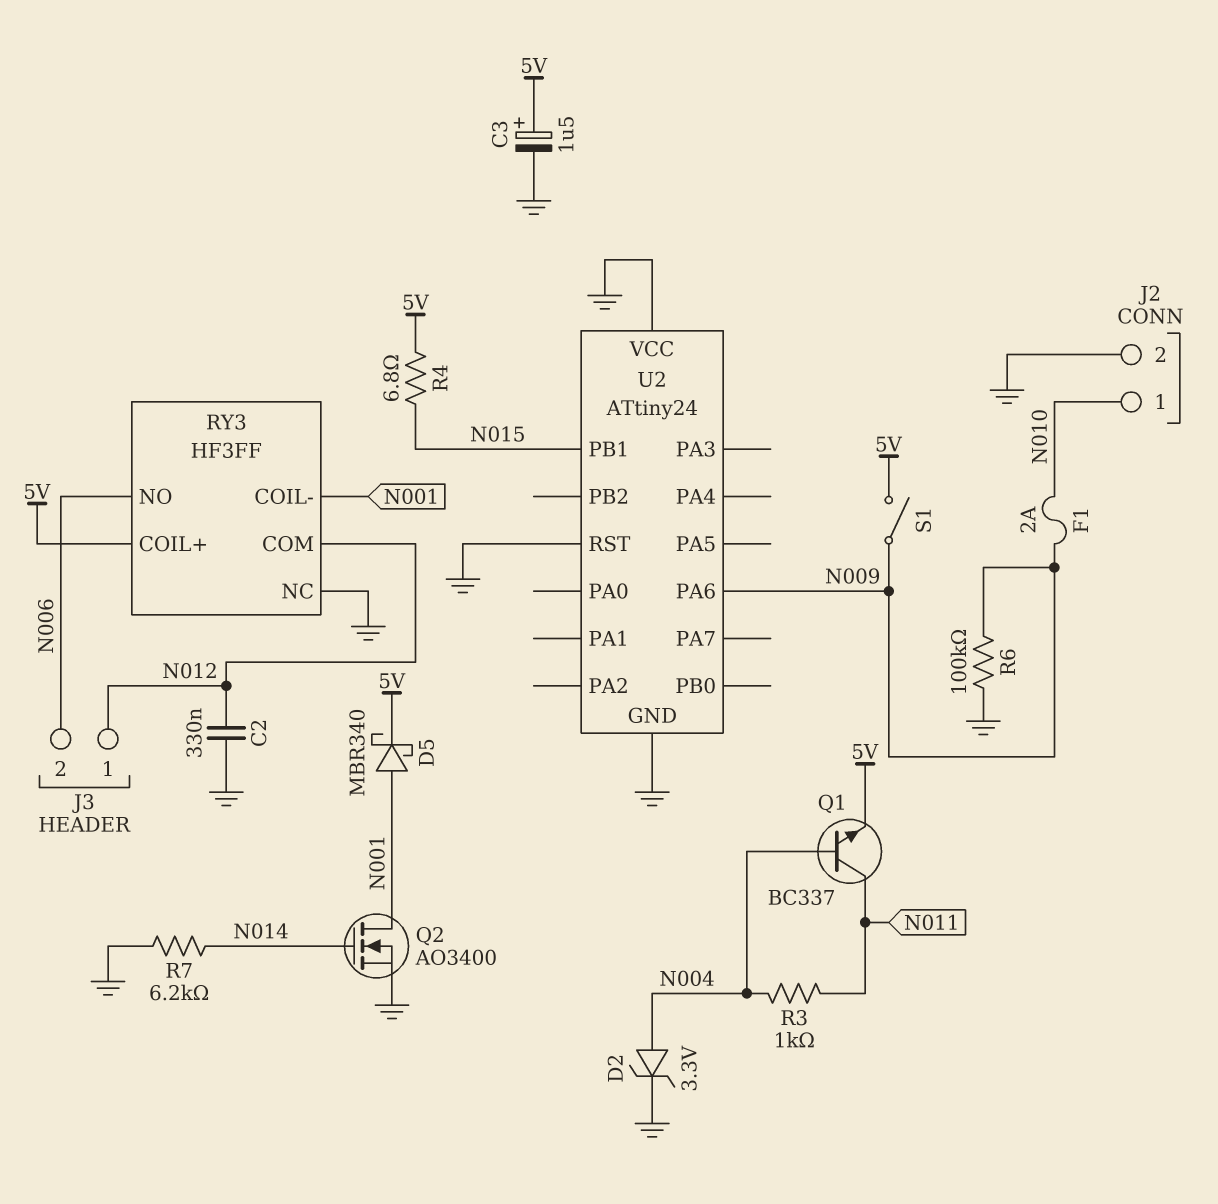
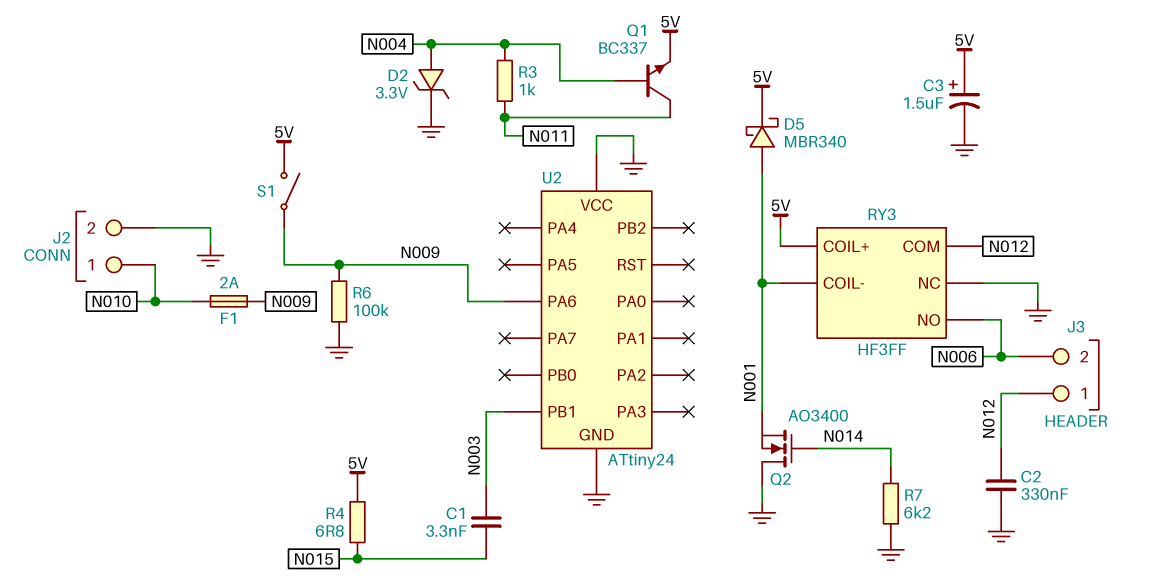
C1: none -> 3.3nF (N003, N015)
Q2: NMOS AO3400 (G N014, D N001, S GND) -> NMOS AO3400 (G N014, D GND, S N001)
U2 pin PB1: N015 -> N003
U2 pin RST: GND -> none

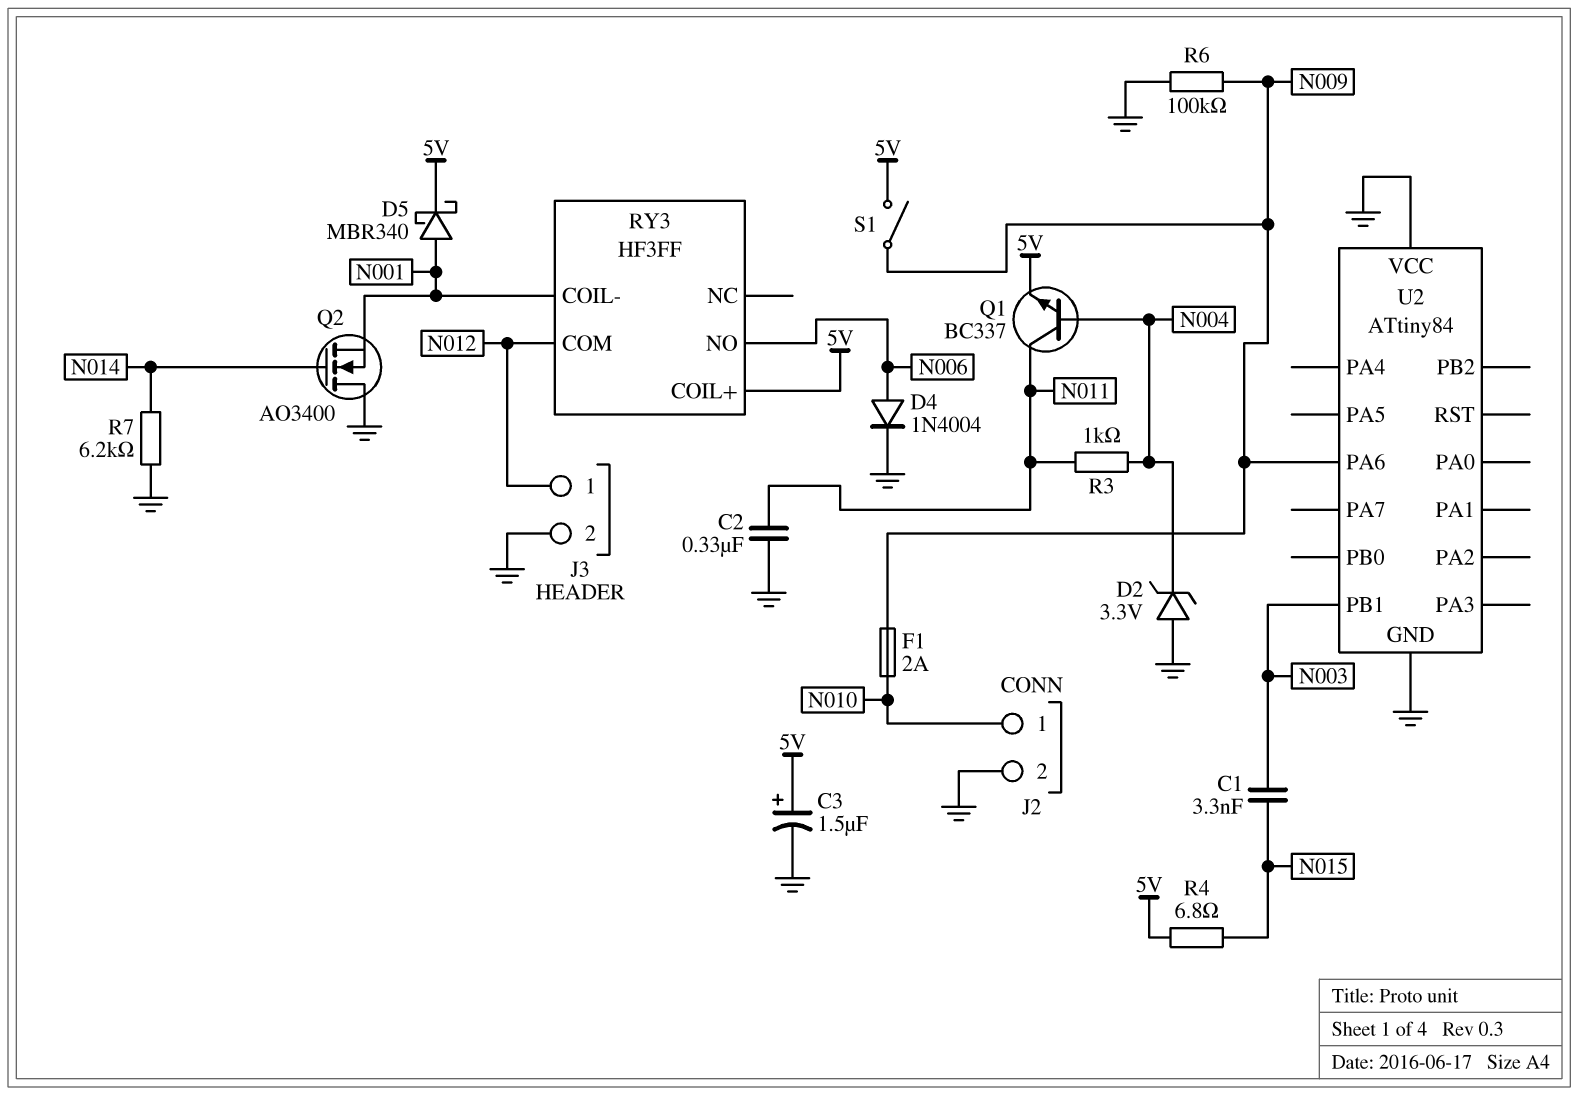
C2: 330nF (GND, N012) -> 330nF (GND, N011)
D2: zener 3.3V (A N004, K GND) -> zener 3.3V (A GND, K N004)
D4: none -> diode 1N4004 (A N006, K GND)
J3 pin 2: N006 -> GND
RY3 pin NC: GND -> none
U2: ATtiny24 -> ATtiny84

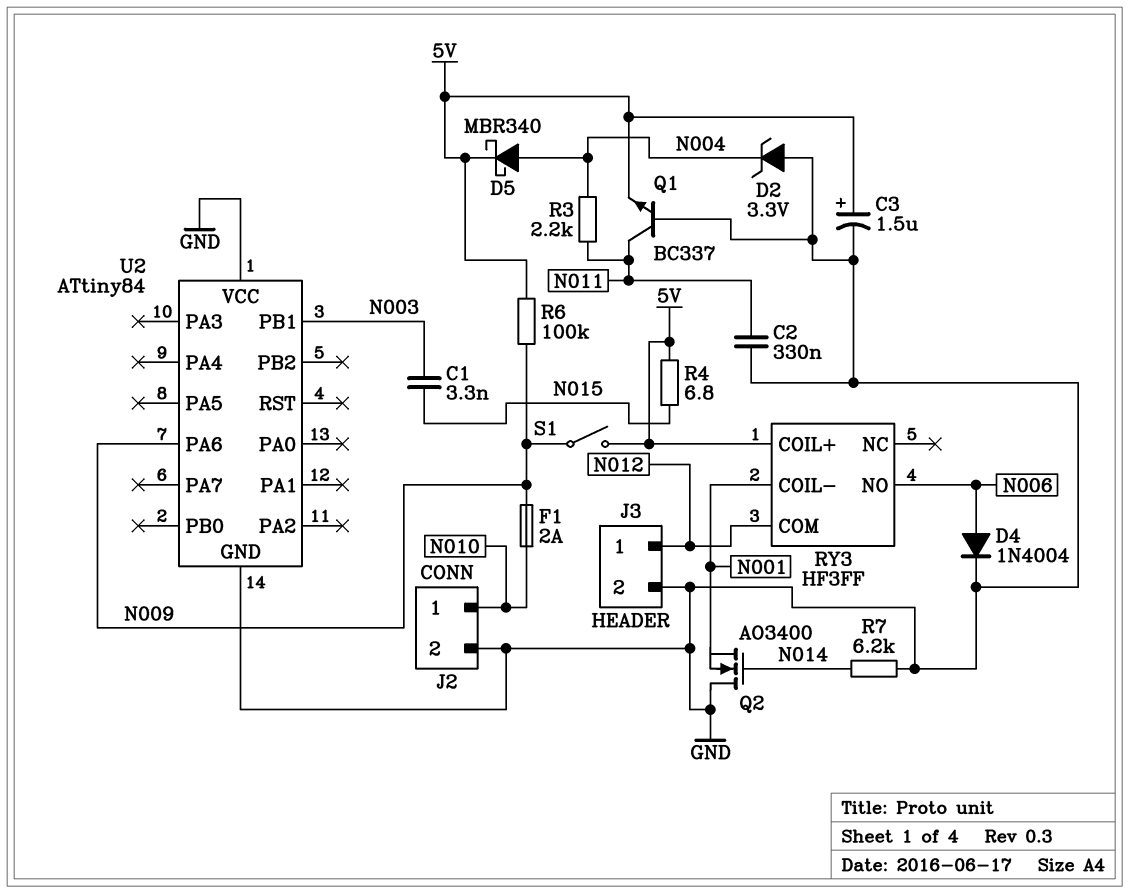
D5: schottky MBR340 (A N001, K 5V) -> schottky MBR340 (A N004, K 5V)
Q1: NPN BC337 (B N004, C N011, E 5V) -> NPN BC337 (B GND, C N011, E 5V)
R3: 1k (N004, N011) -> 2.2k (N004, N011)
R6: 100k (GND, N009) -> 100k (5V, N009)

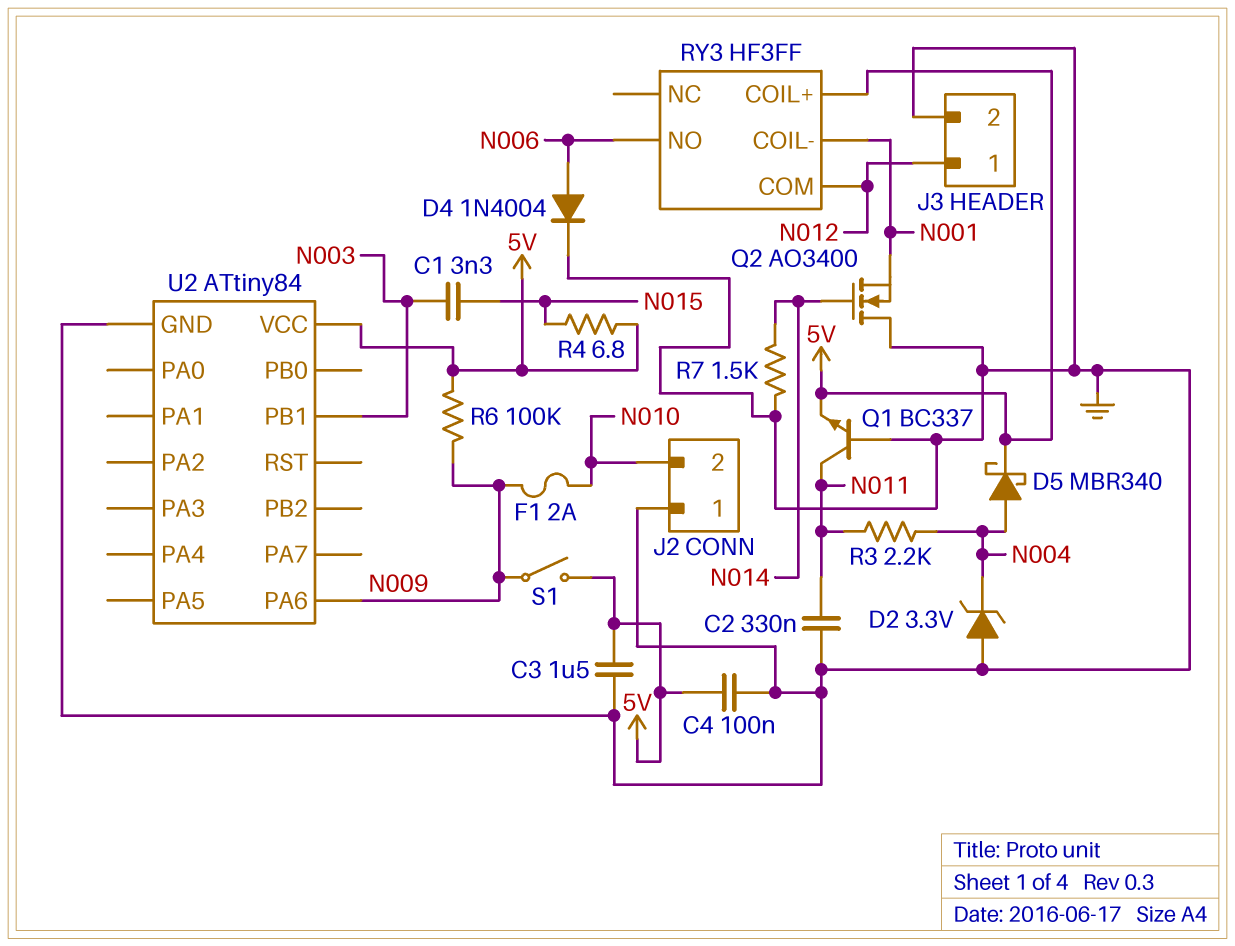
C3: 1.5uF (plus 5V, minus GND) -> 1.5uF (5V, GND)
C4: none -> 100nF (5V, GND)
J2 pin 1: N010 -> GND
J2 pin 2: GND -> N010
R7: 6.2k (GND, N014) -> 1.5k (GND, N014)
U2 pin VCC: GND -> 5V

